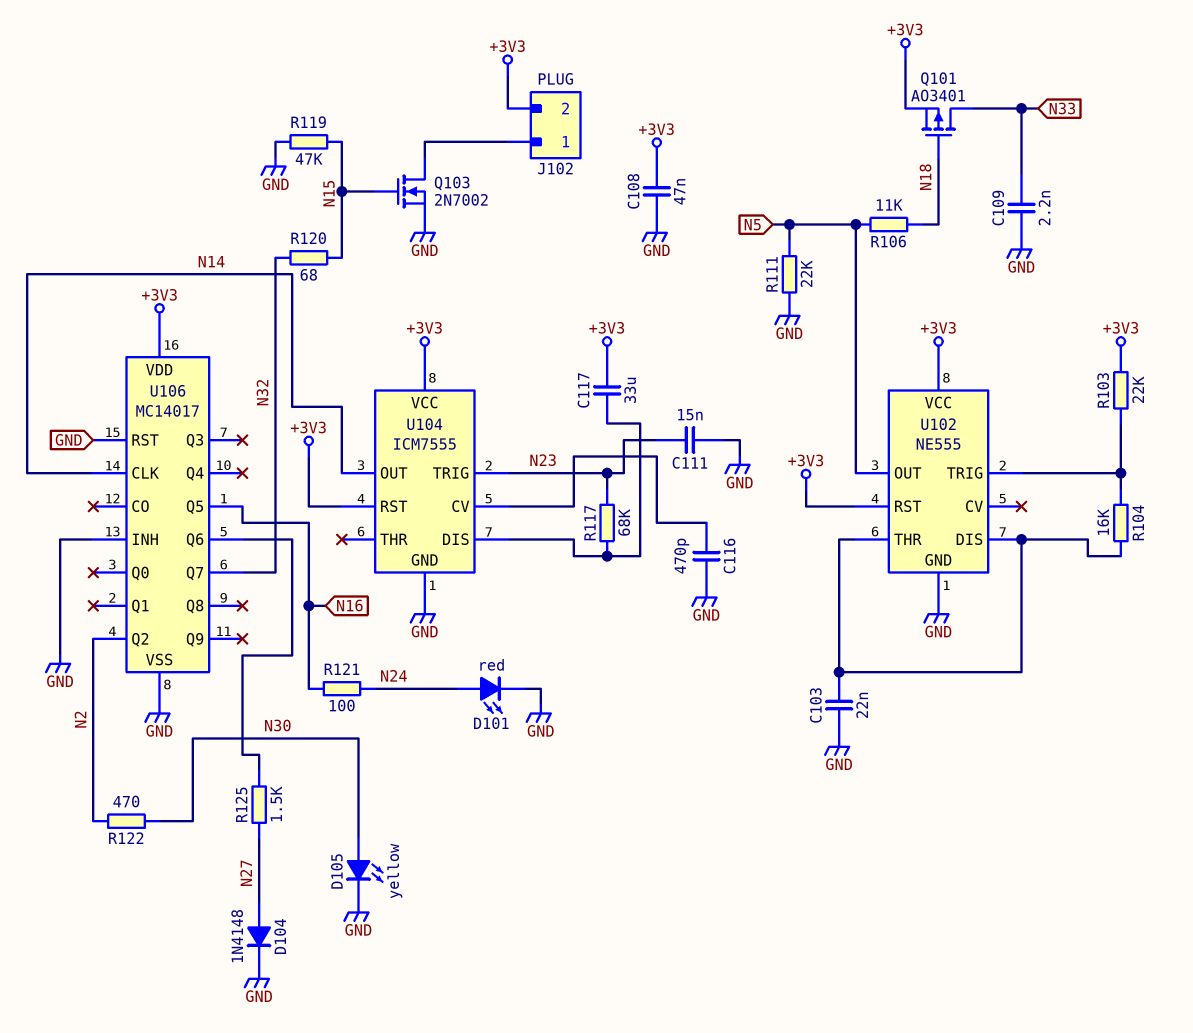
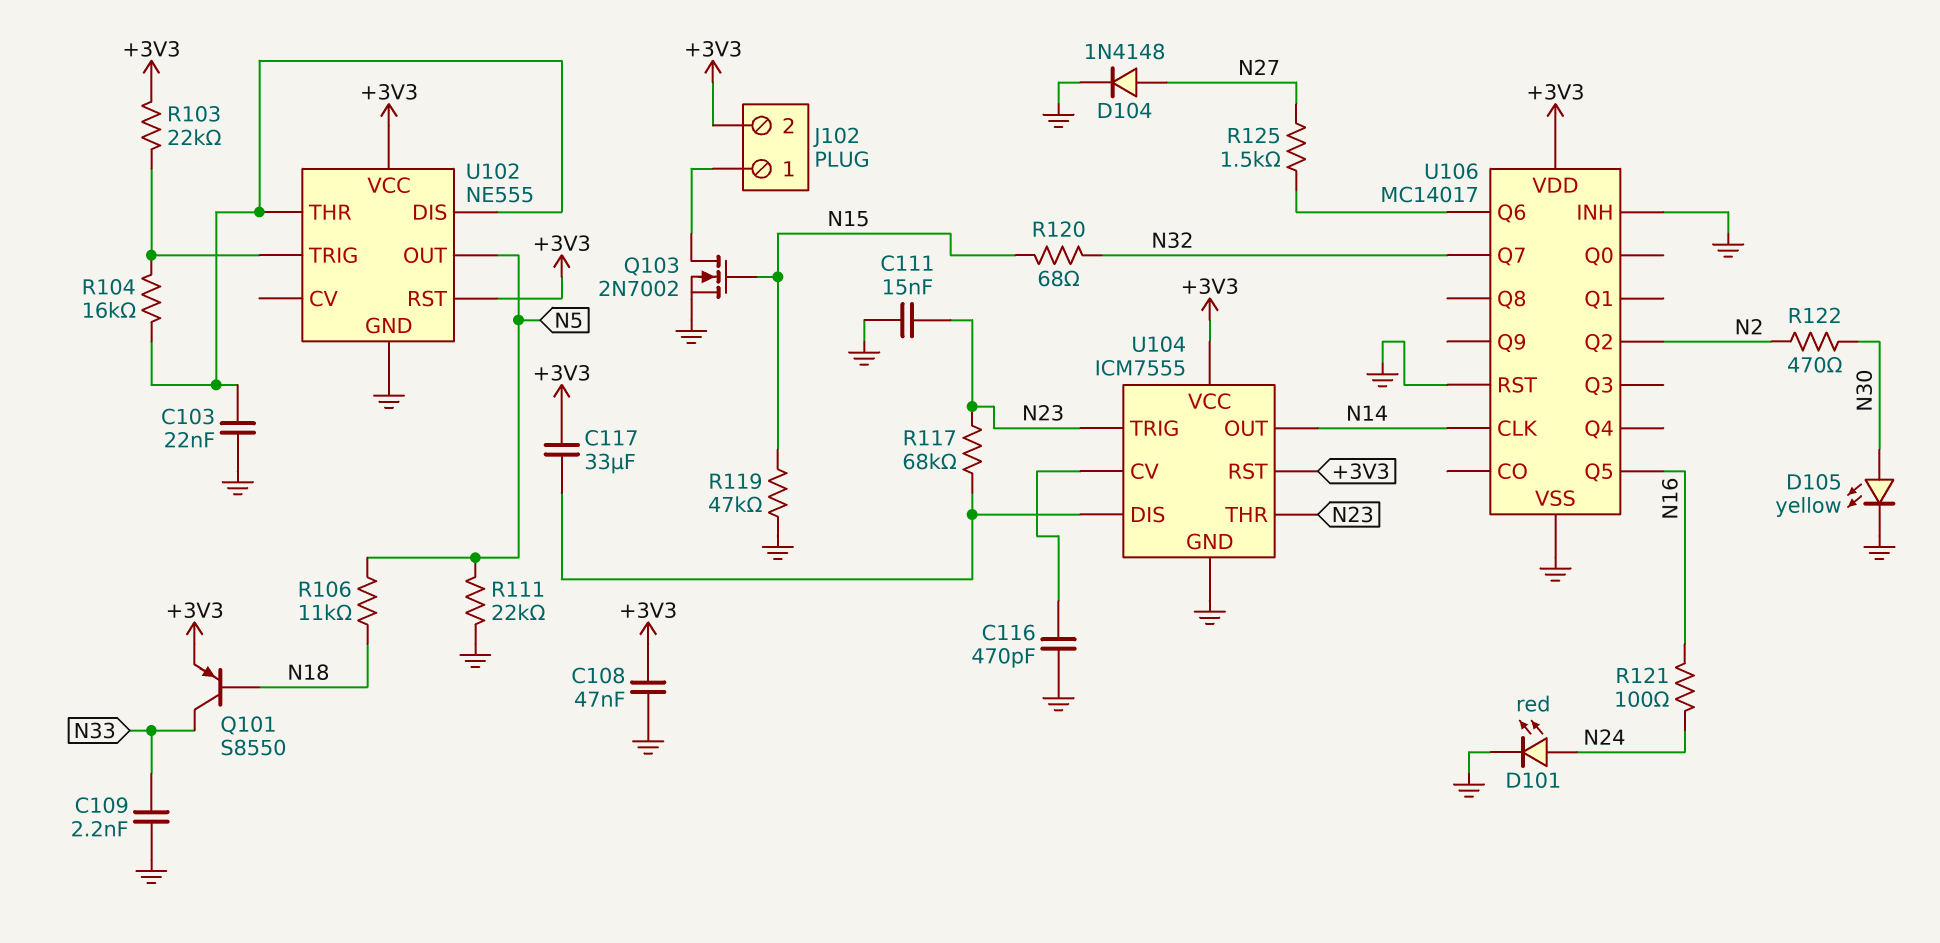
Q101: PMOS AO3401 (G N18, D N33, S +3V3) -> PNP S8550 (B N18, C N33, E +3V3)
U104 pin THR: none -> N23

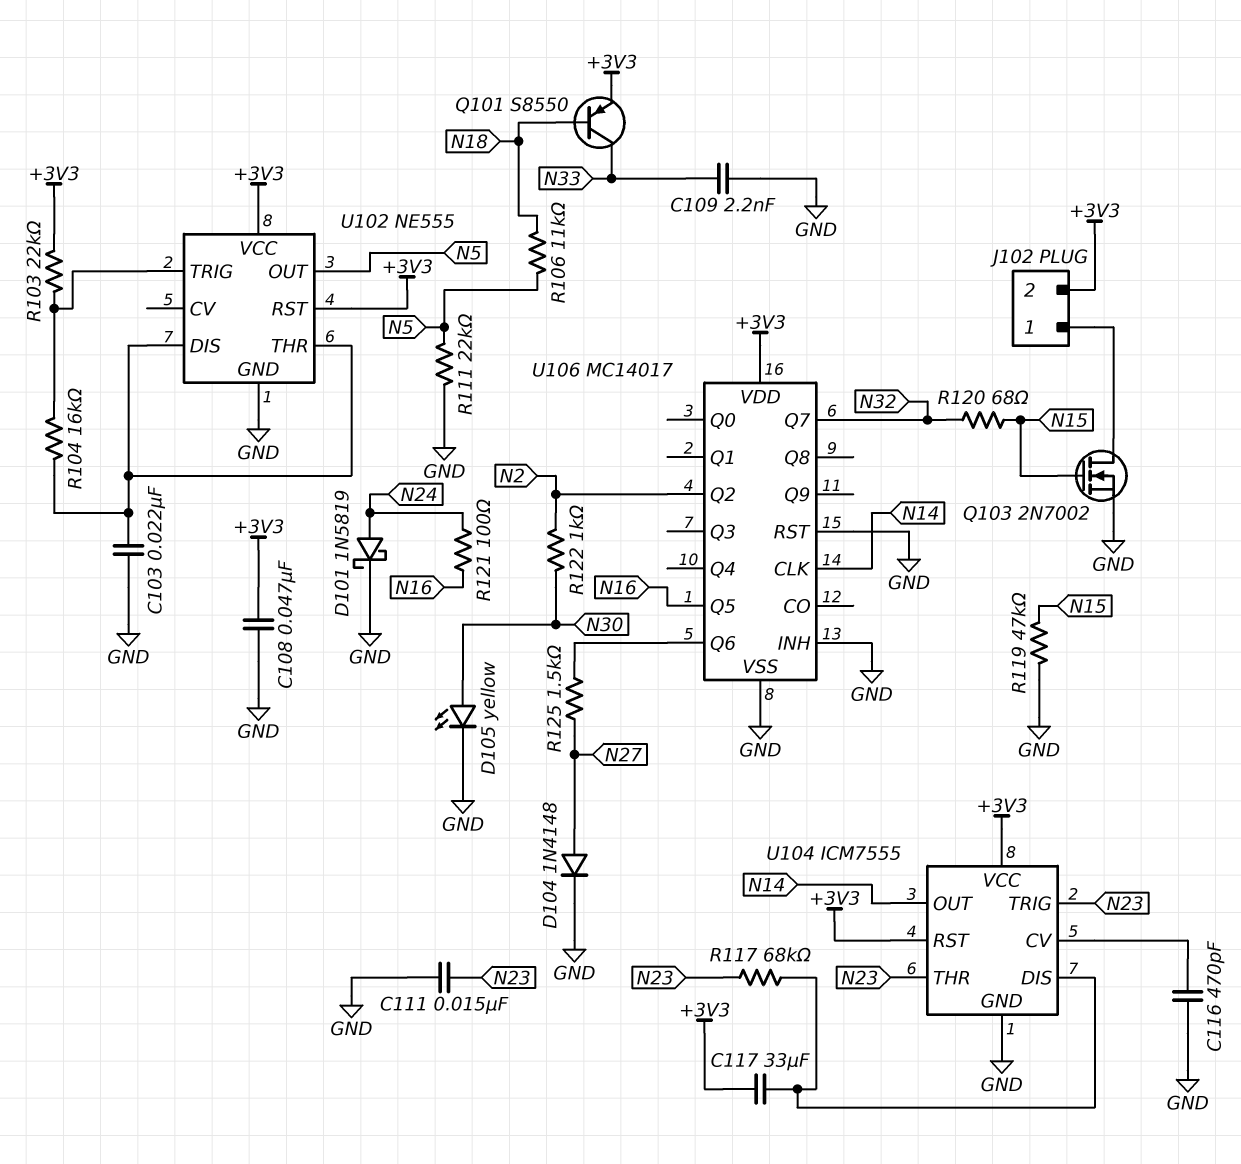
D101: LED red (A N24, K GND) -> schottky 1N5819 (A N24, K GND)
R122: 470 (N2, N30) -> 1k (N2, N30)

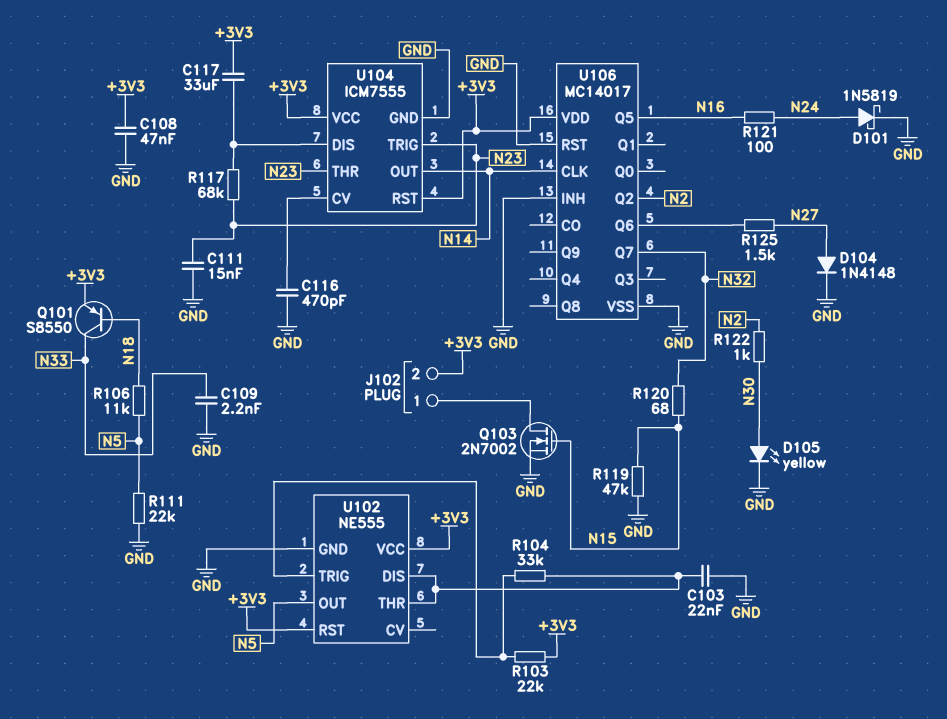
R104: 16k (U102/DIS, U102/TRIG) -> 33k (U102/DIS, U102/TRIG)

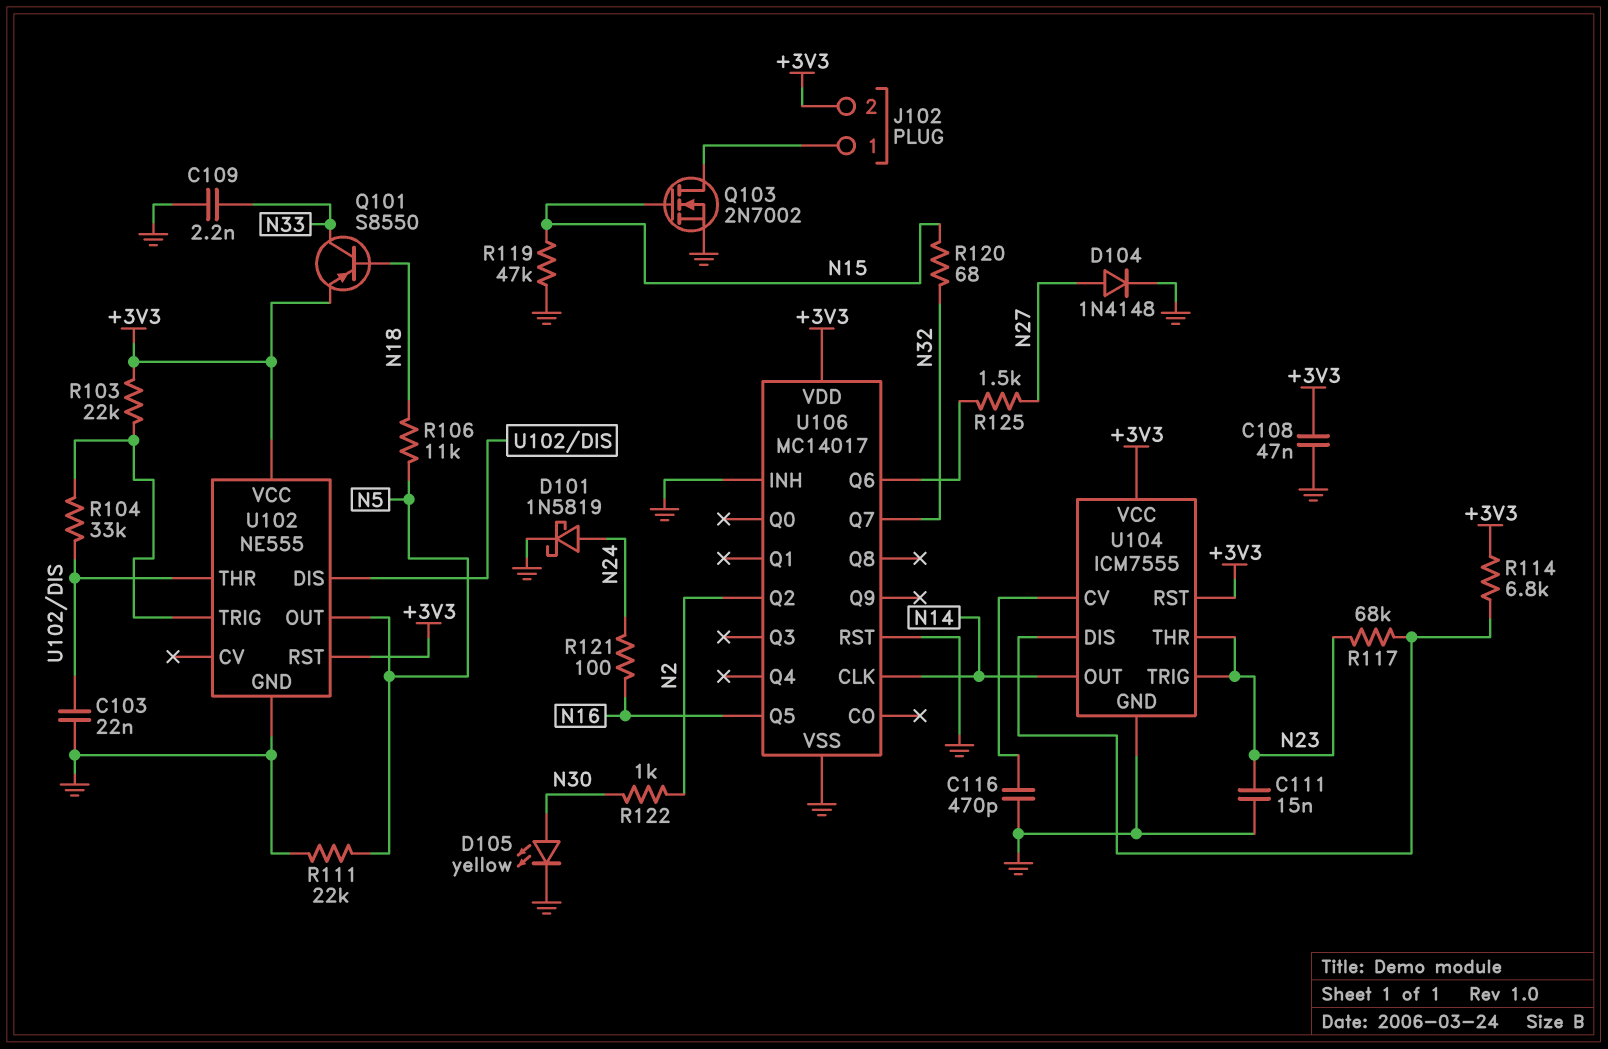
C117: 33uF (+3V3, U104/DIS) -> none
R114: none -> 6.8k (+3V3, U104/DIS)

